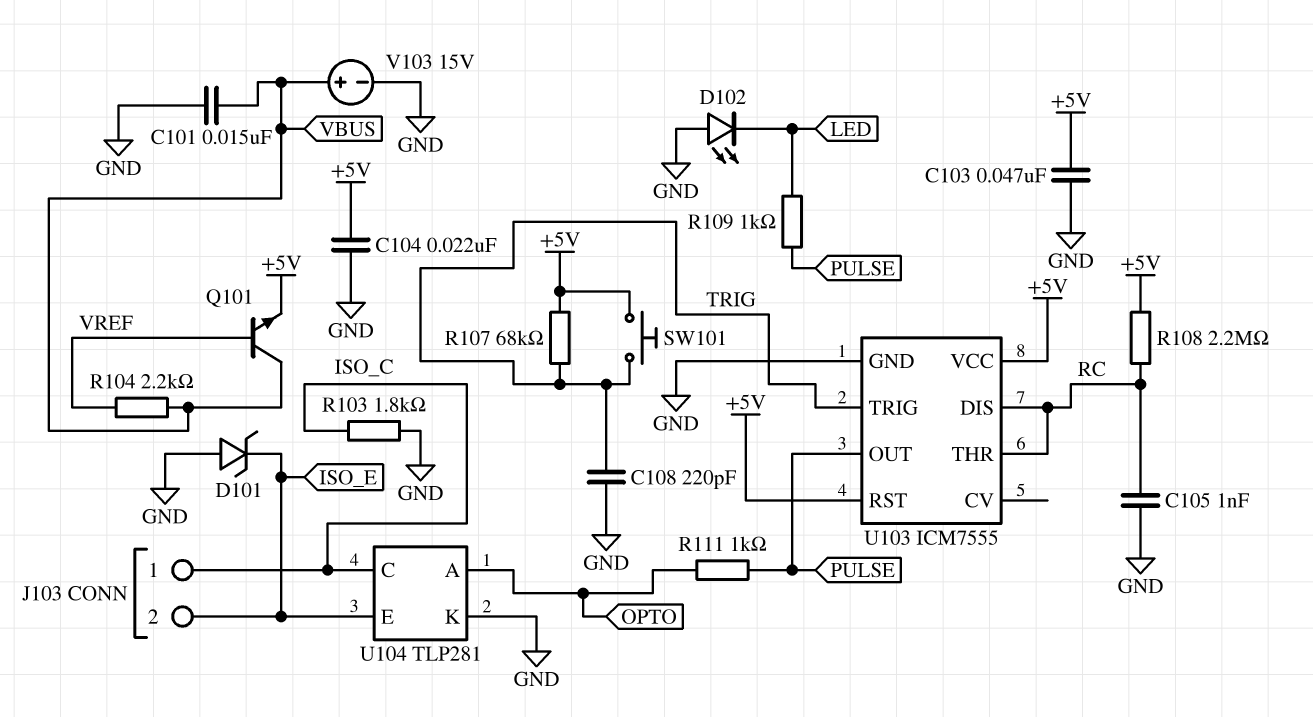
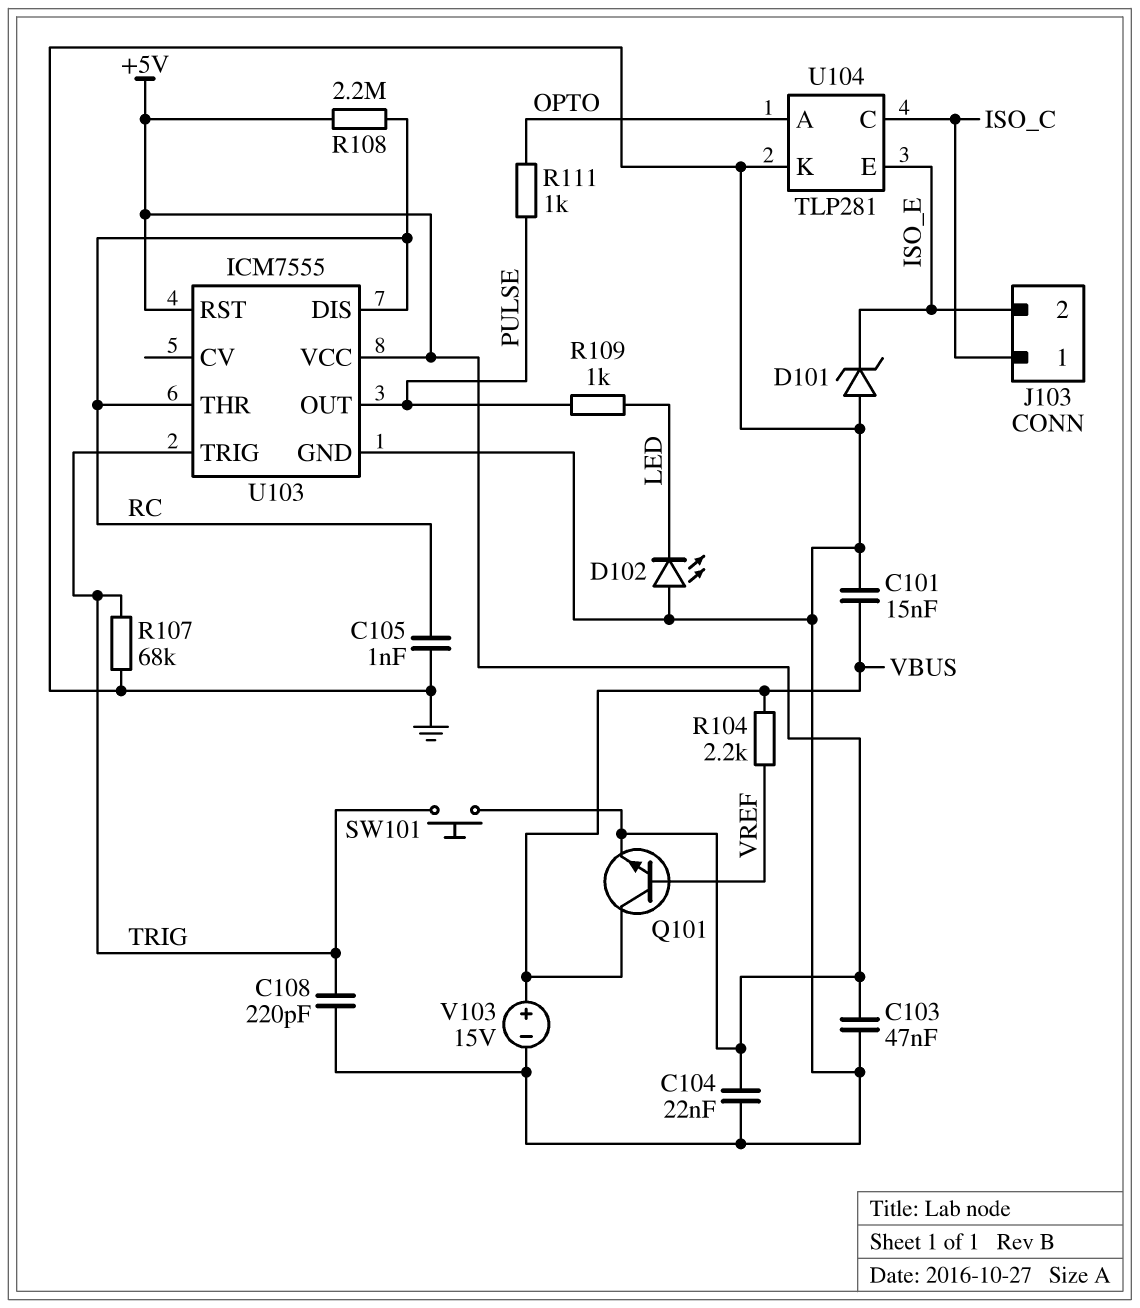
R103: 1.8k (GND, ISO_C) -> none
R107: 68k (+5V, TRIG) -> 68k (GND, TRIG)

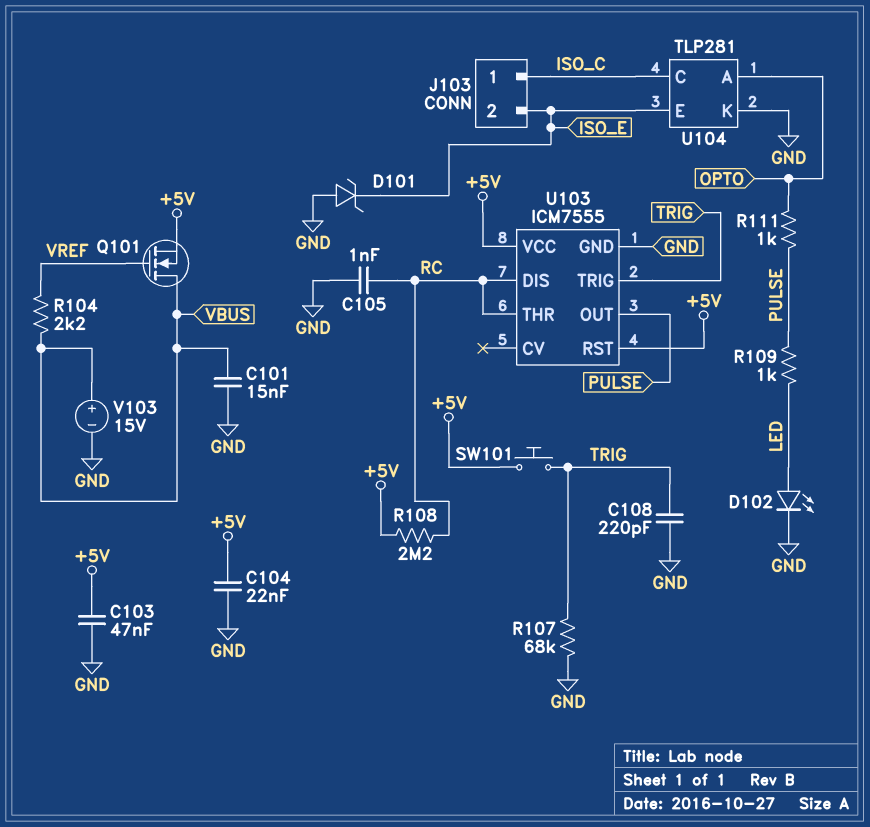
D102: LED (A GND, K LED) -> LED (A LED, K GND)
Q101: NPN (B VREF, C VBUS, E +5V) -> NMOS (G VREF, D VBUS, S +5V)

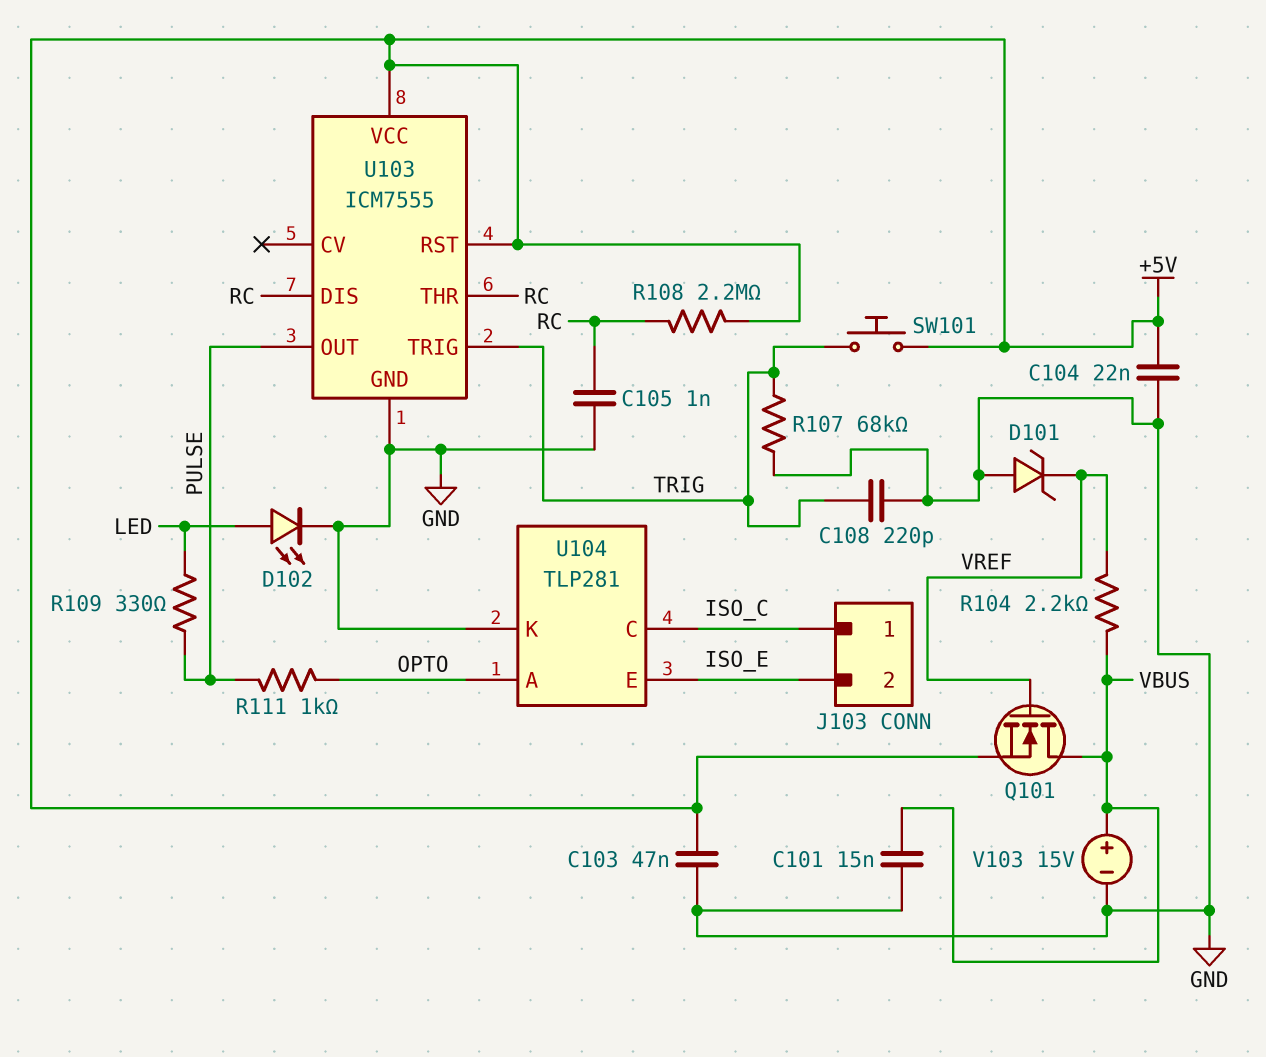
D101: zener (A GND, K ISO_E) -> zener (A GND, K VREF)
R109: 1k (LED, PULSE) -> 330 (LED, PULSE)

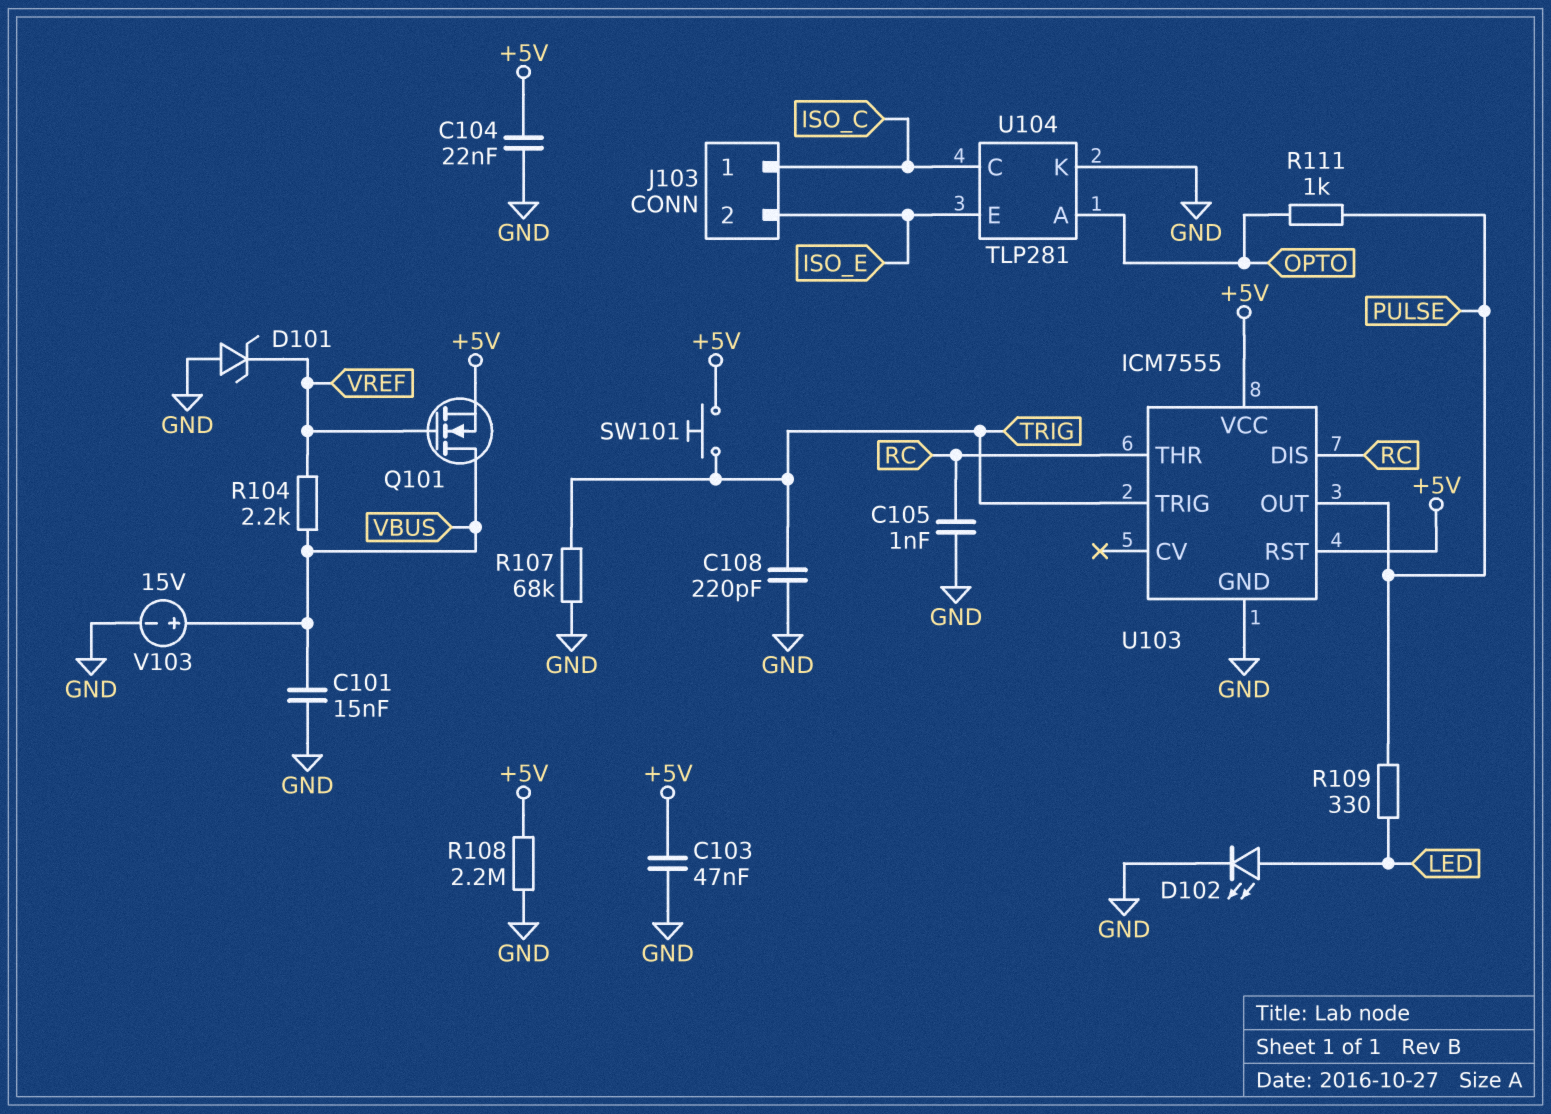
R108: 2.2M (+5V, RC) -> 2.2M (+5V, GND)

